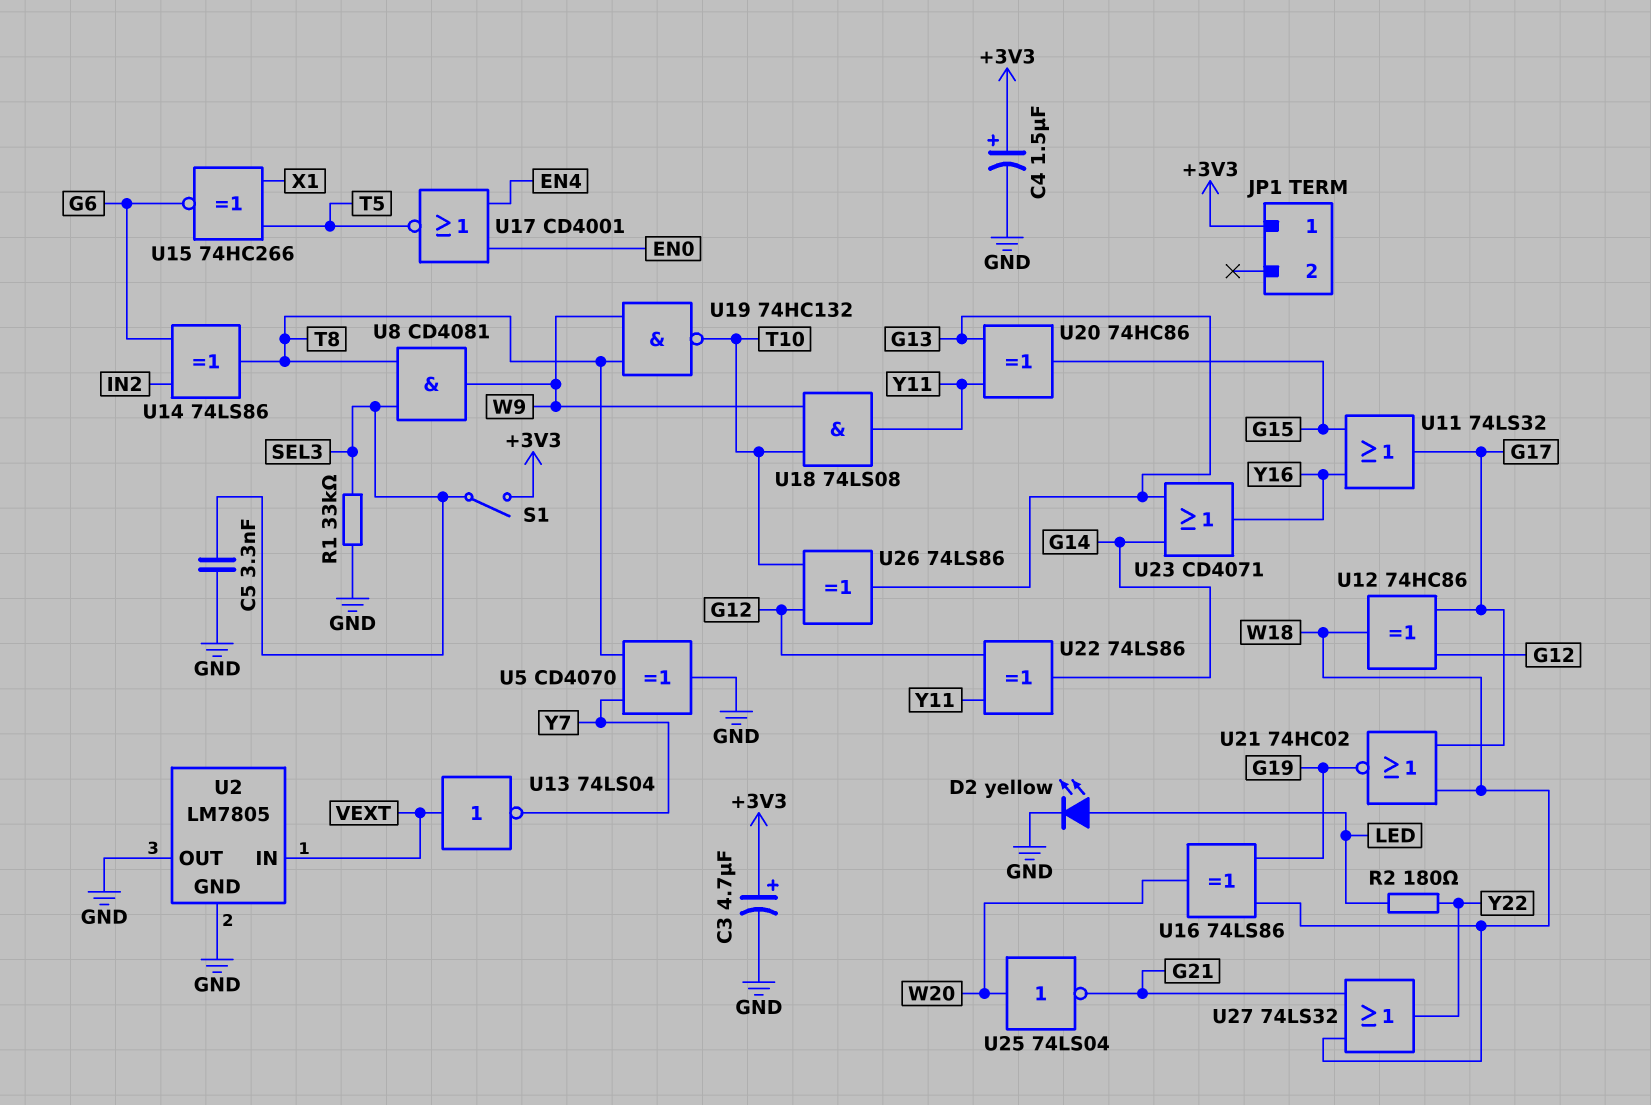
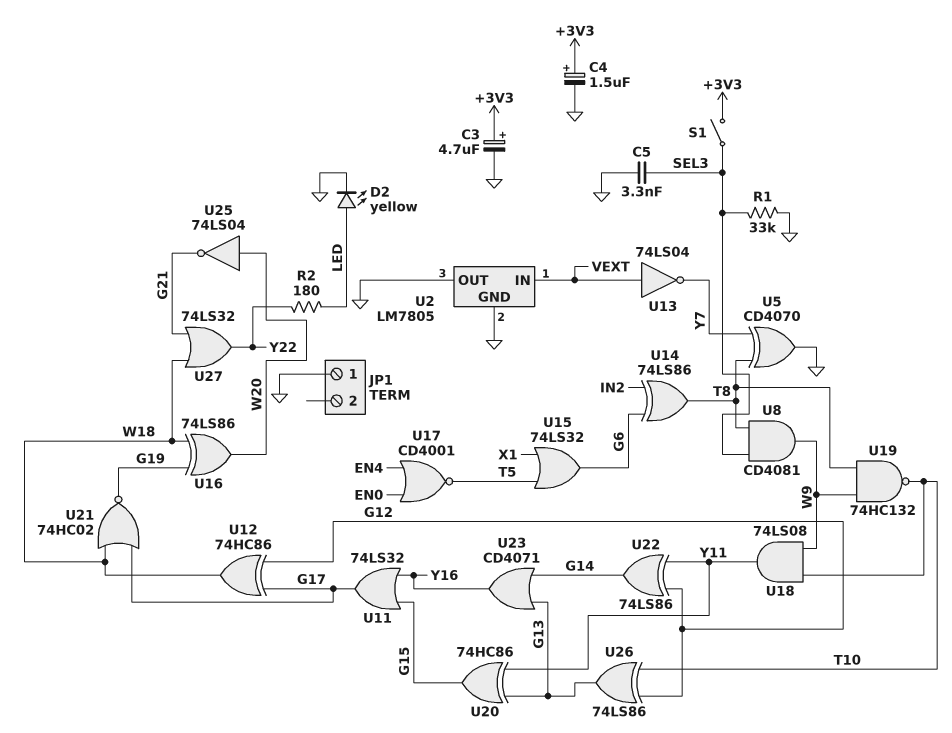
JP1 pin 1: +3V3 -> GND
U15: XNOR 74HC266 (in T5, in X1, out G6) -> OR 74LS32 (in T5, in X1, out G6)

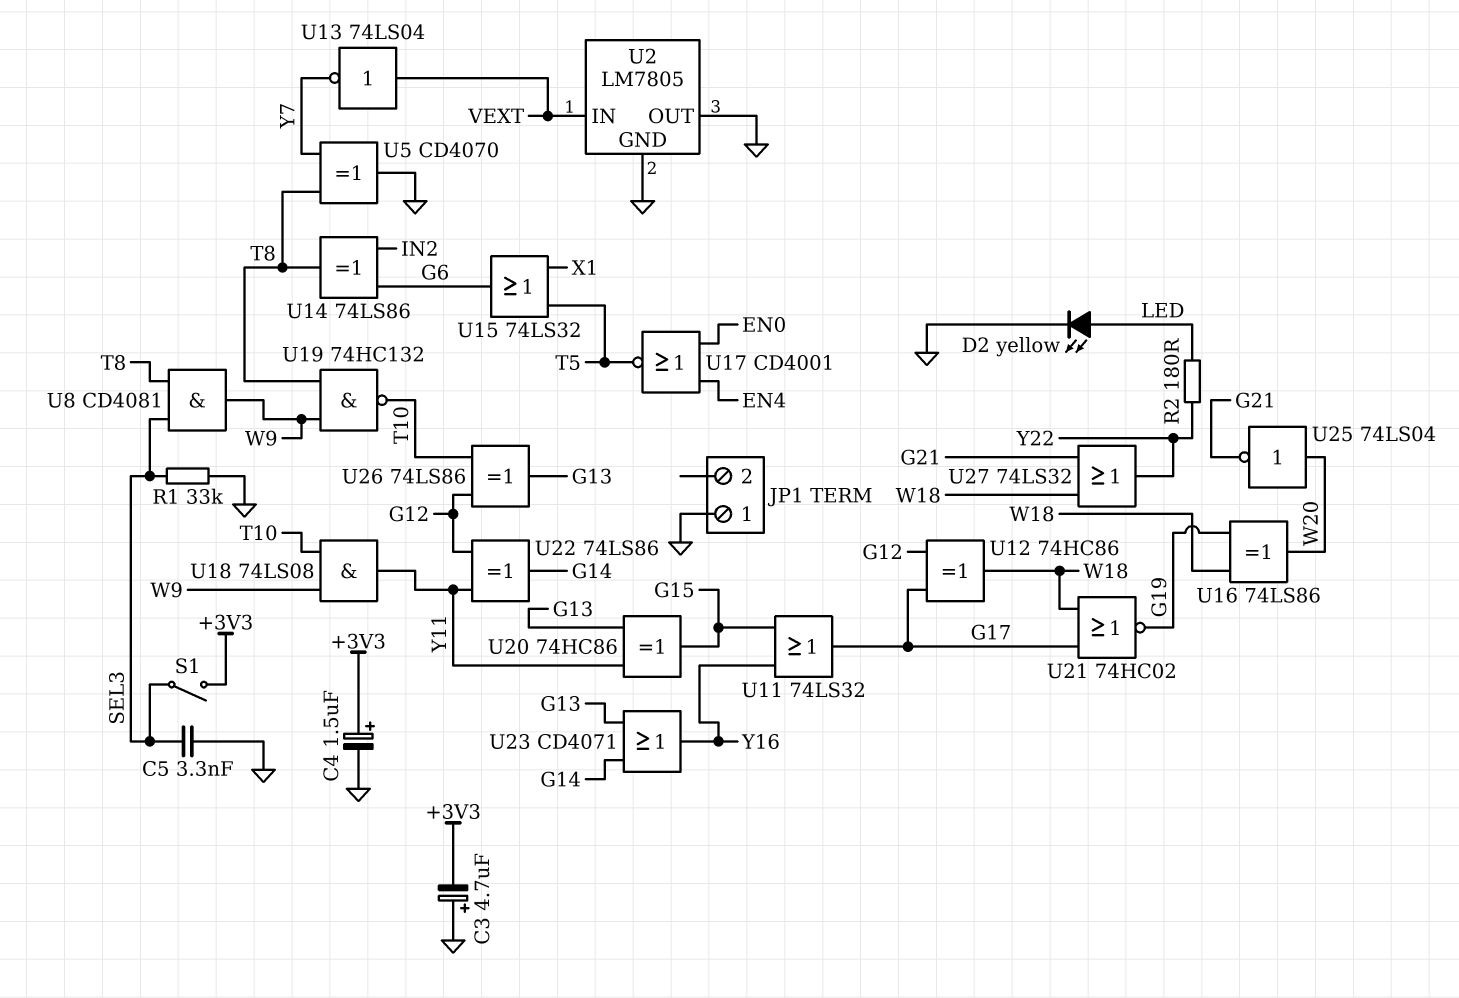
C3: 4.7uF (plus +3V3, minus GND) -> 4.7uF (plus GND, minus +3V3)

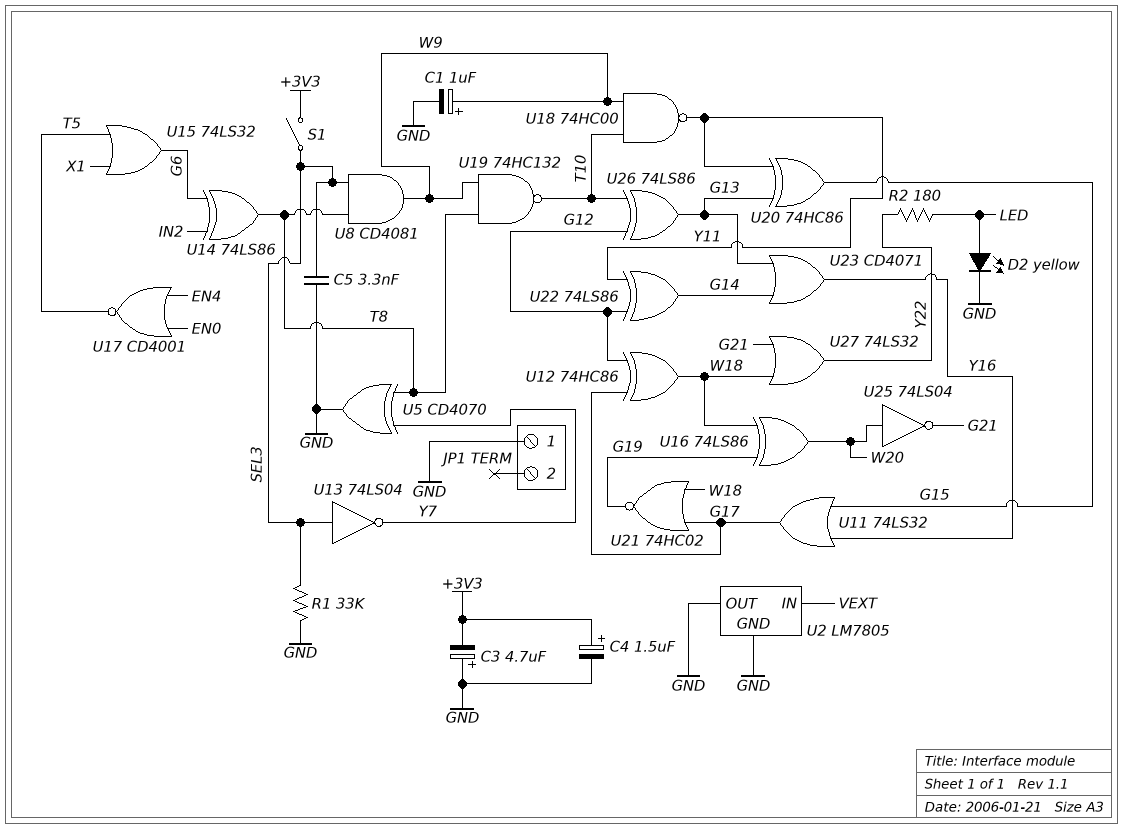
C1: none -> 1uF (plus W9, minus GND)
U13: NOT 74LS04 (in VEXT, out Y7) -> NOT 74LS04 (in SEL3, out Y7)
U18: AND 74LS08 (in T10, in W9, out Y11) -> NAND 74HC00 (in T10, in W9, out Y11)

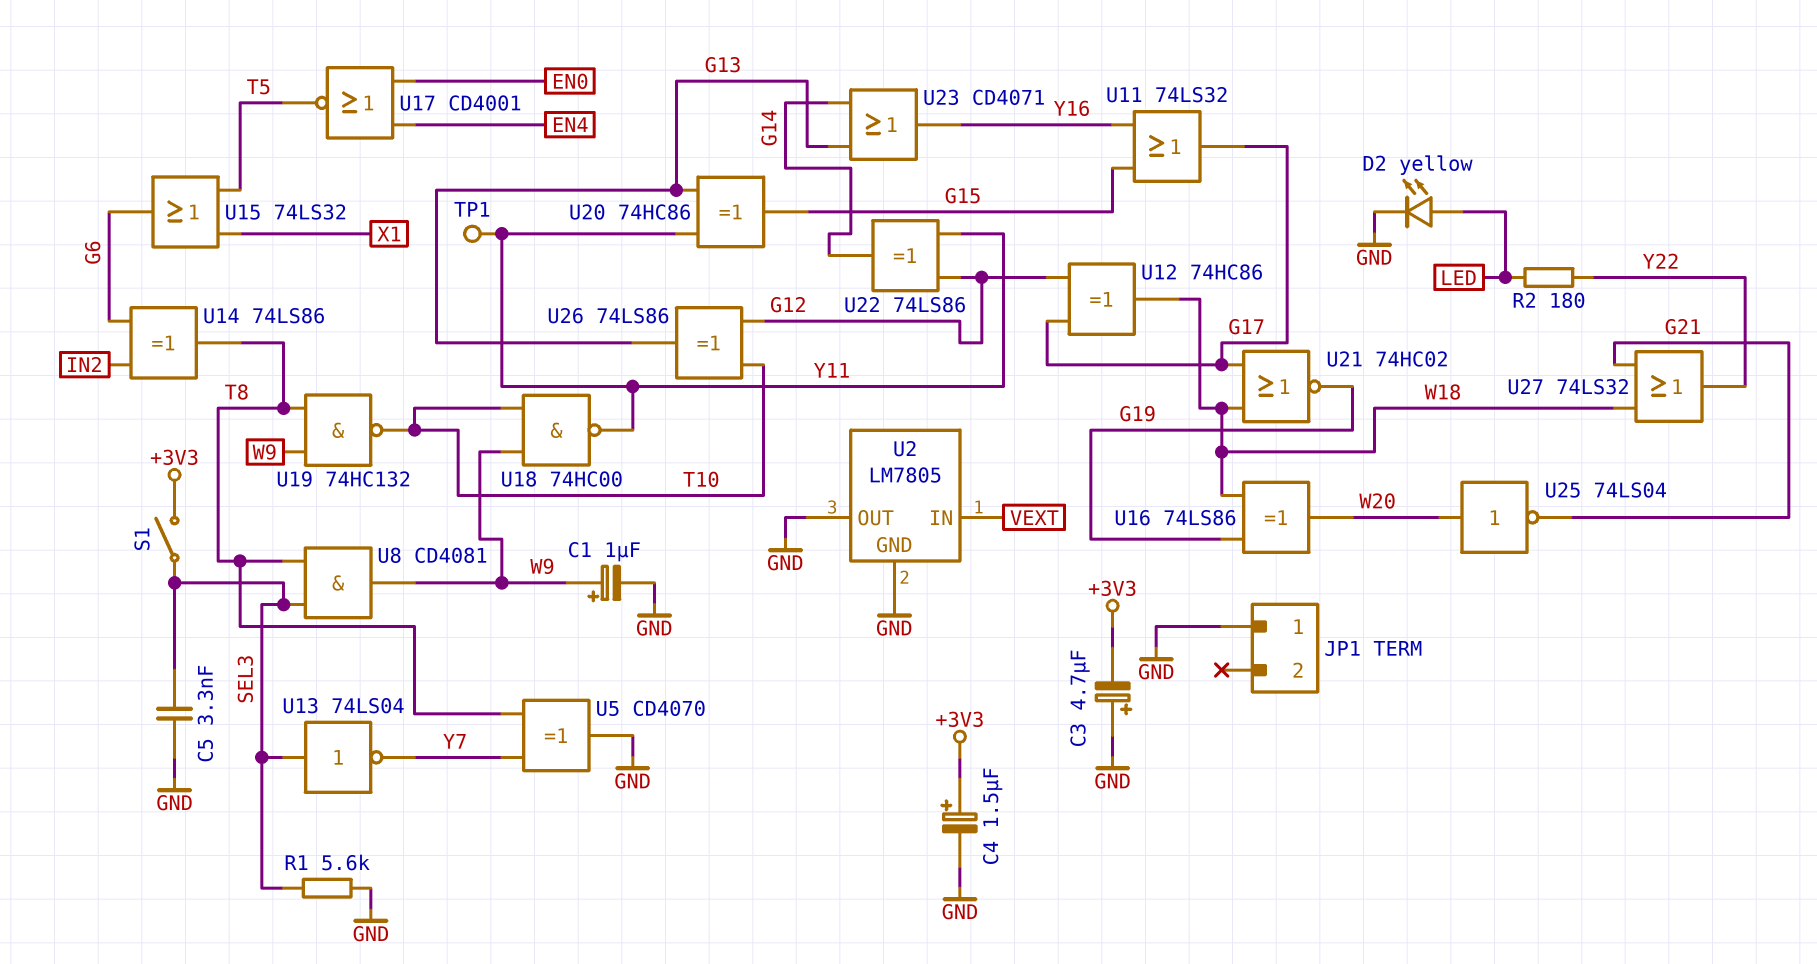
R1: 33k (GND, SEL3) -> 5.6k (GND, SEL3)
TP1: none -> test point (Y11)

